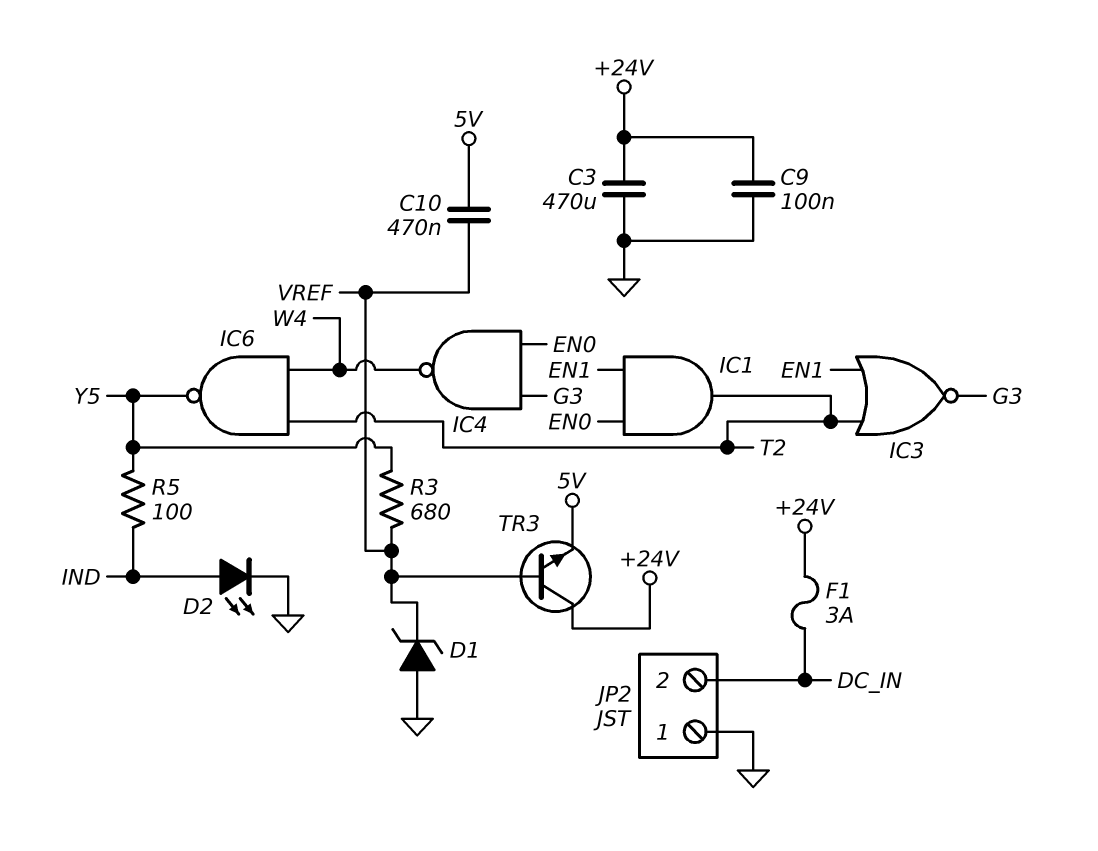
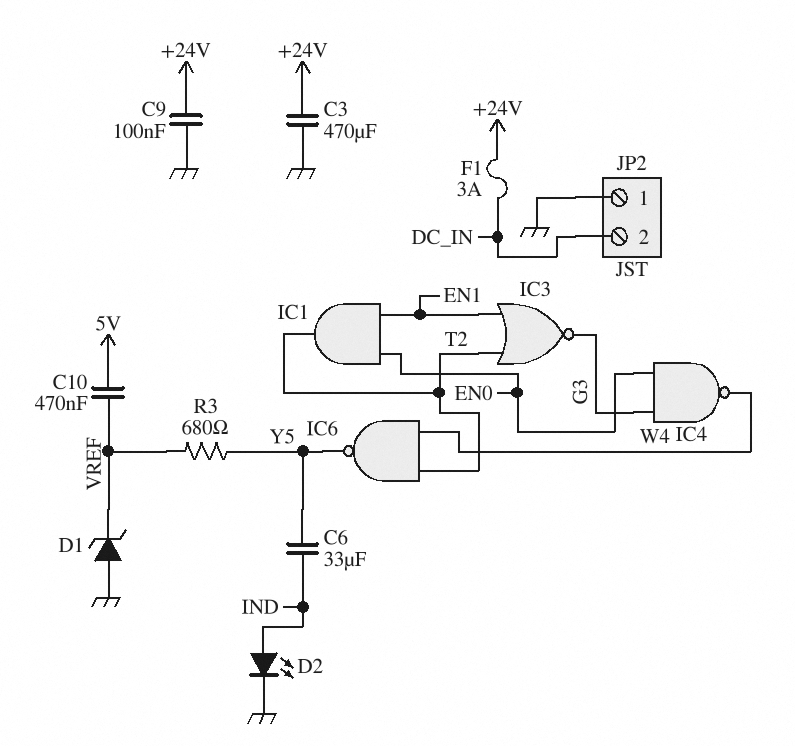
C6: none -> 33uF (IND, Y5)
R5: 100 (IND, Y5) -> none
TR3: NPN (B VREF, C +24V, E 5V) -> none

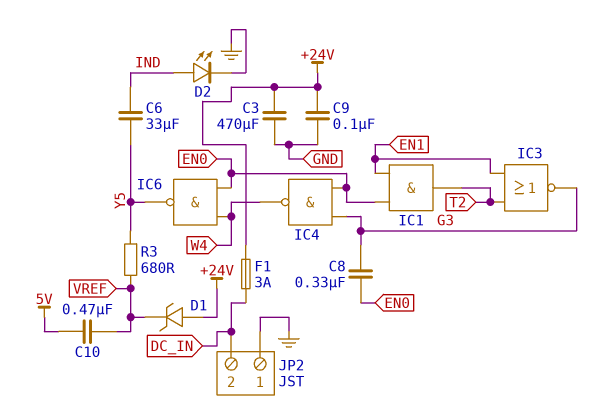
C8: none -> 330nF (EN0, G3)
D1: zener (A GND, K VREF) -> zener (A +24V, K VREF)
IC6: NAND (in T2, in W4, out Y5) -> NAND (in EN0, in W4, out Y5)

